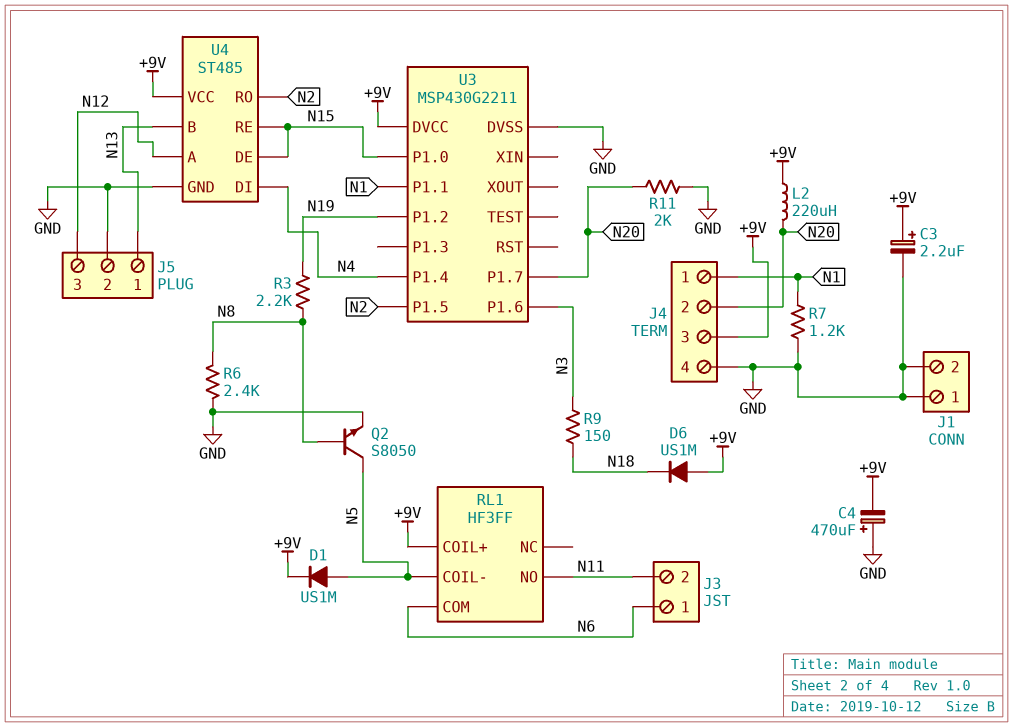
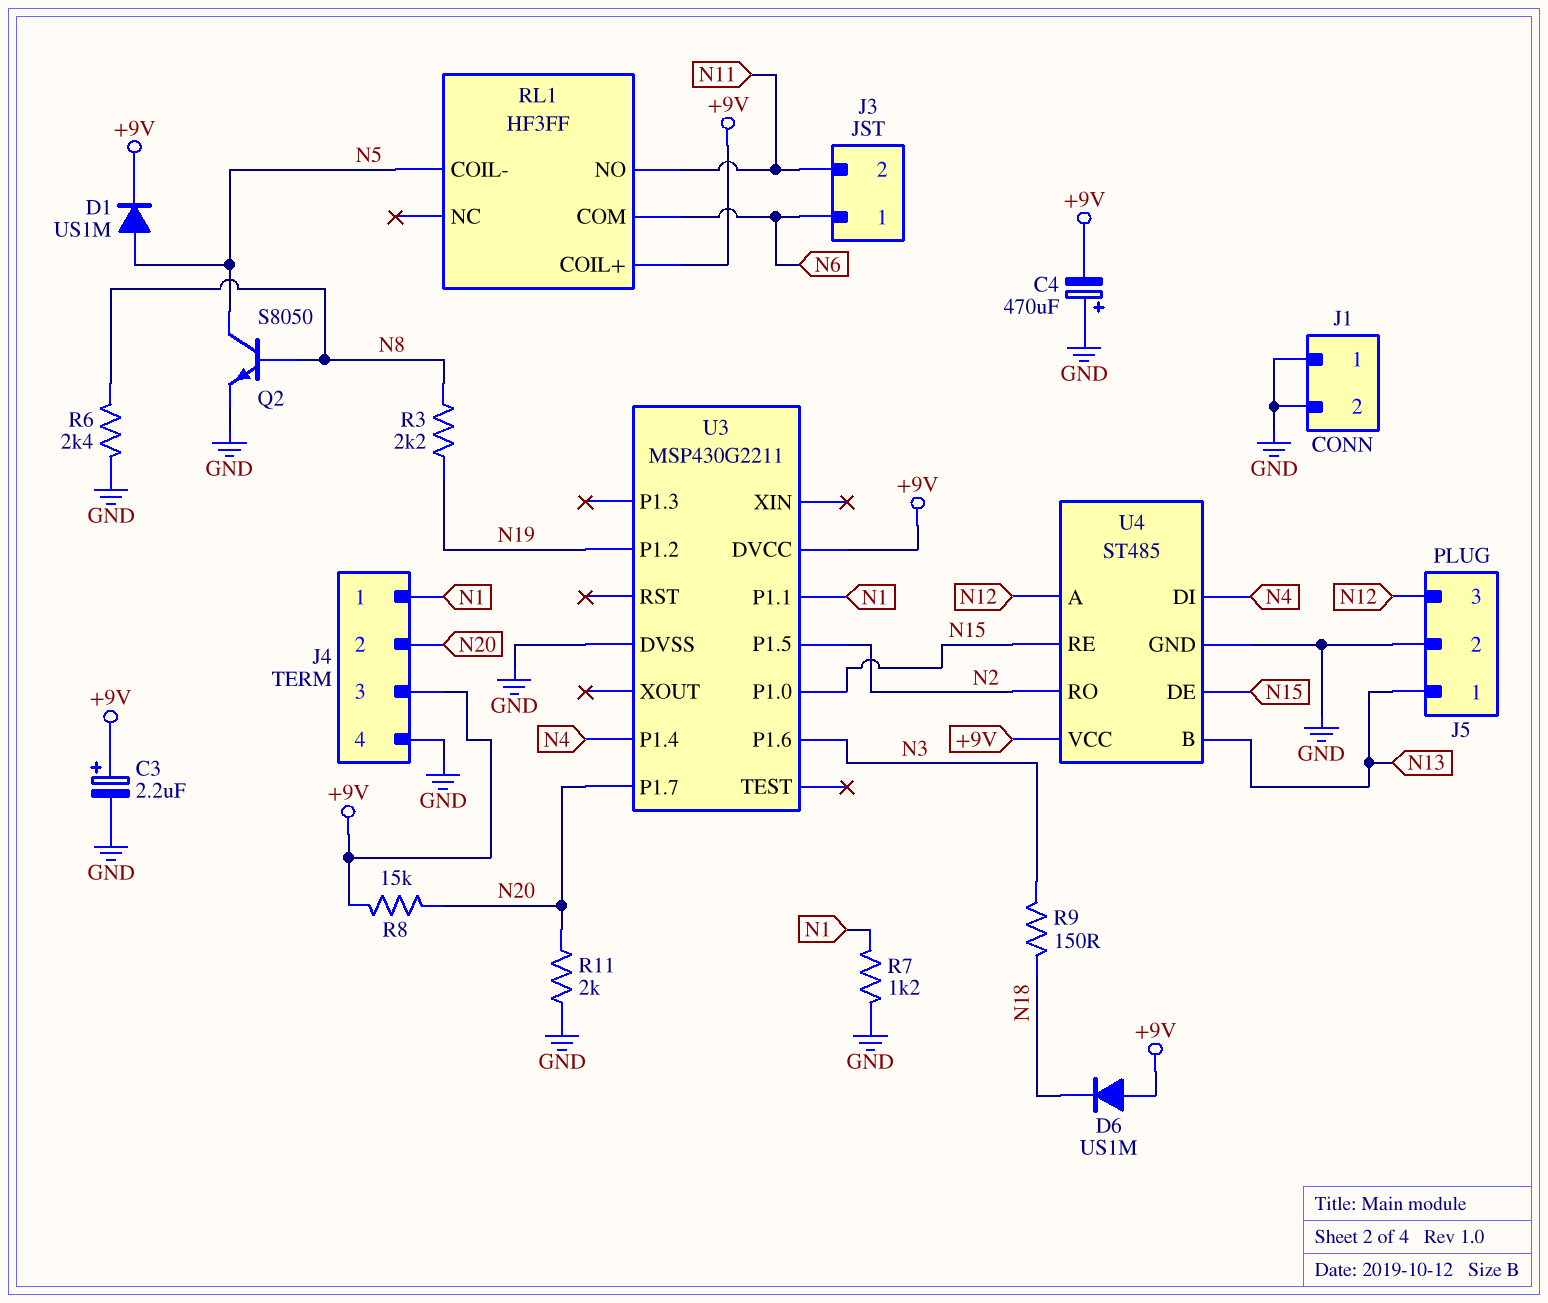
L2: 220uH (+9V, N20) -> none
R8: none -> 15k (+9V, N20)

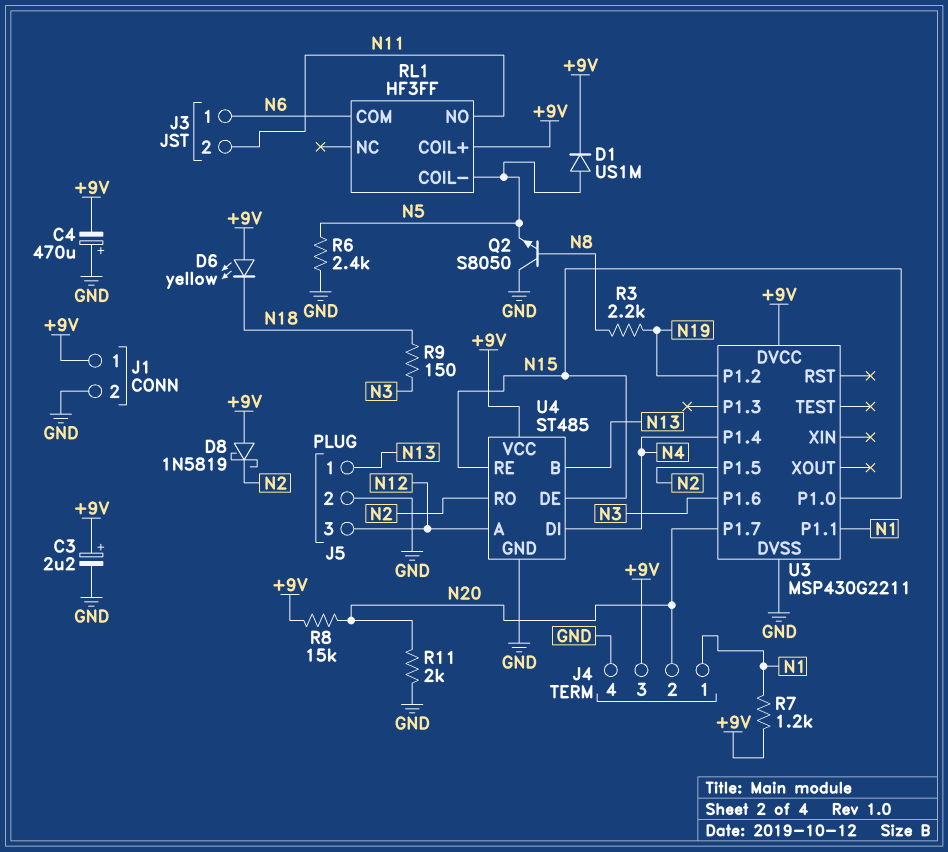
D6: diode US1M (A +9V, K N18) -> LED yellow (A +9V, K N18)
D8: none -> schottky 1N5819 (A +9V, K N2)
J1 pin 1: GND -> +9V
Q2: NPN S8050 (B N8, C N5, E GND) -> NPN S8050 (B N8, C GND, E N5)
R6: 2.4k (GND, N8) -> 2.4k (GND, N5)
R7: 1.2k (GND, N1) -> 1.2k (+9V, N1)

